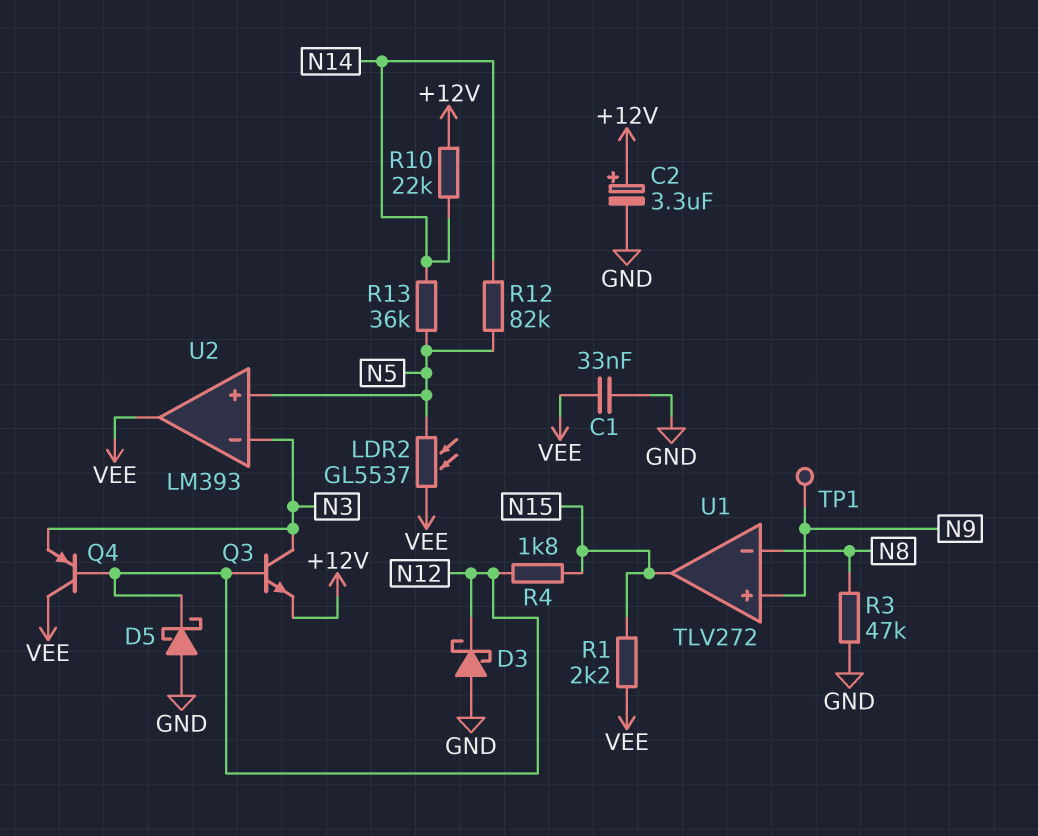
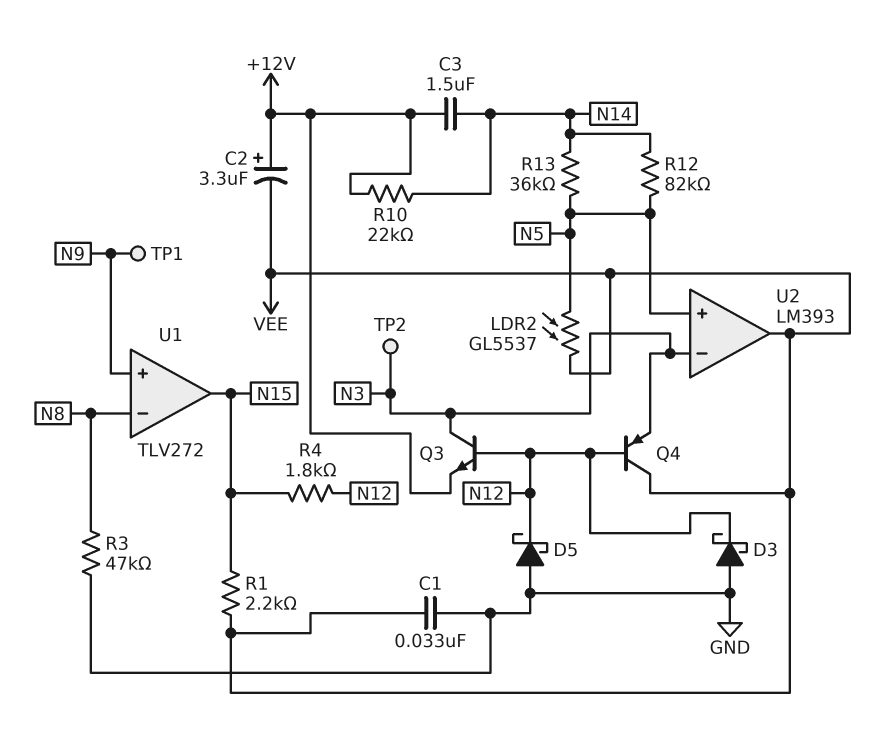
C2: 3.3uF (plus +12V, minus GND) -> 3.3uF (plus +12V, minus VEE)
C3: none -> 1.5uF (+12V, N14)
TP2: none -> test point (N3)

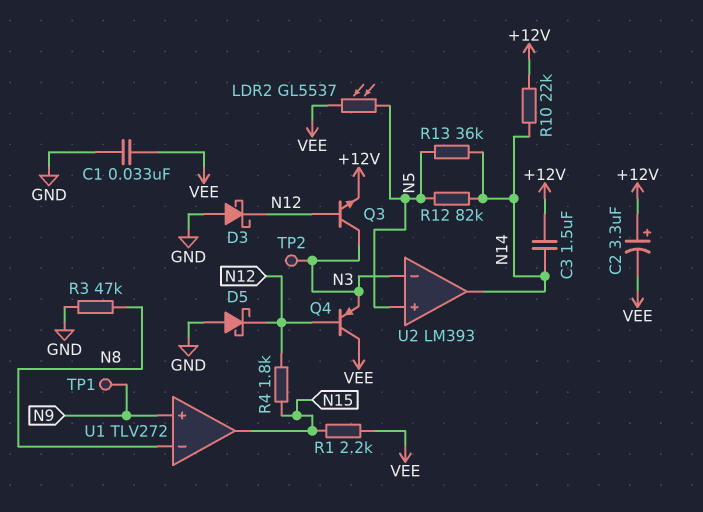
U2 pin out: VEE -> N14

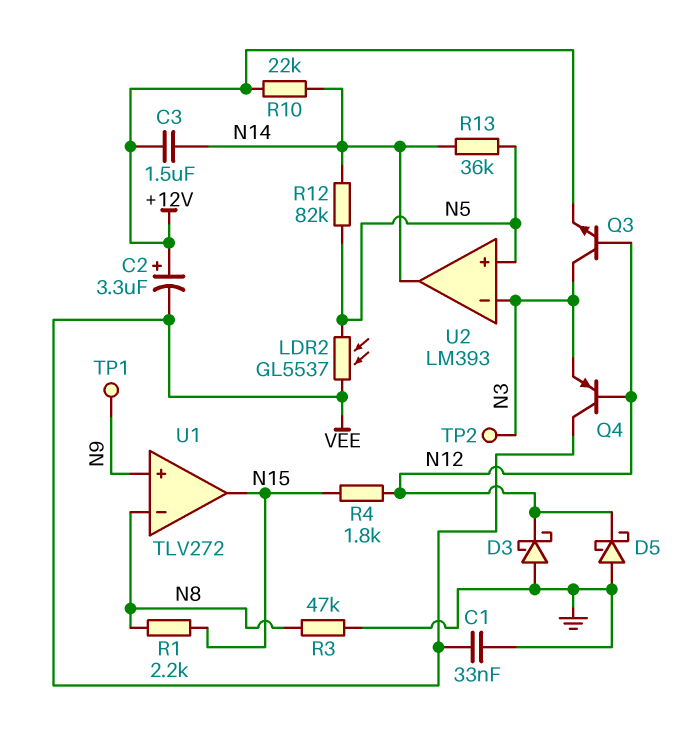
R1: 2.2k (N15, VEE) -> 2.2k (N8, N15)

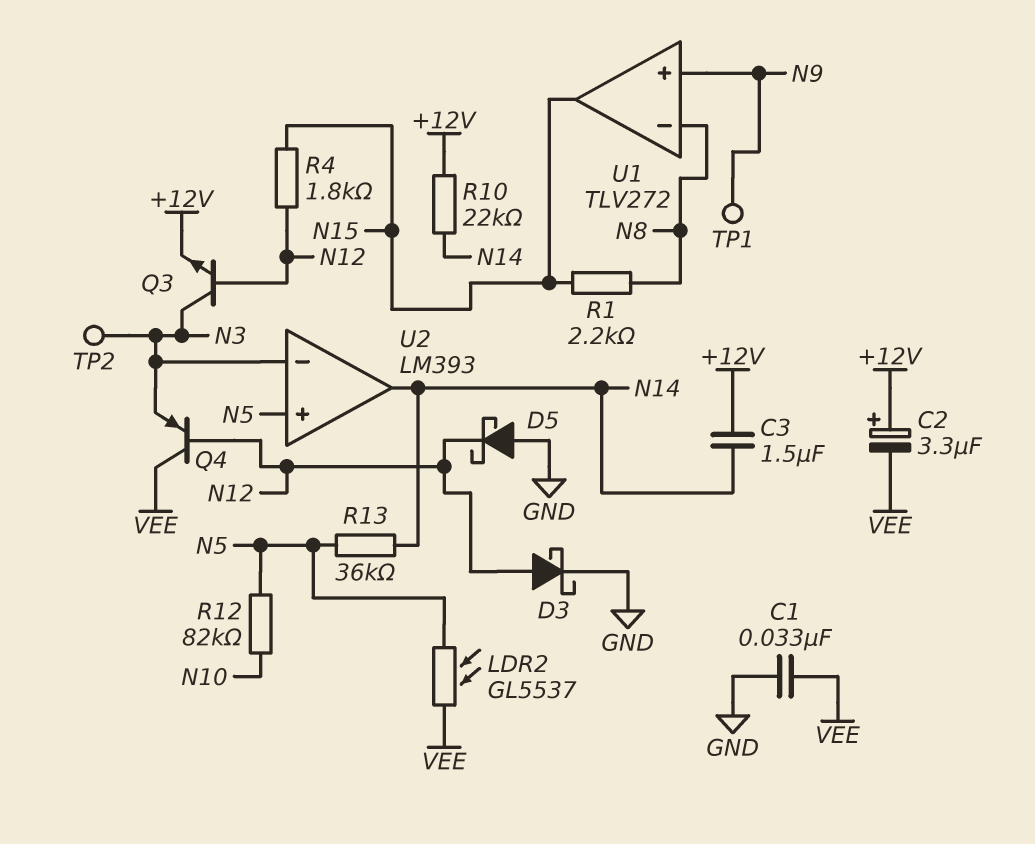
D3: schottky (A GND, K N12) -> schottky (A N12, K GND)
R3: 47k (GND, N8) -> none
R12: 82k (N5, N14) -> 82k (N5, N10)

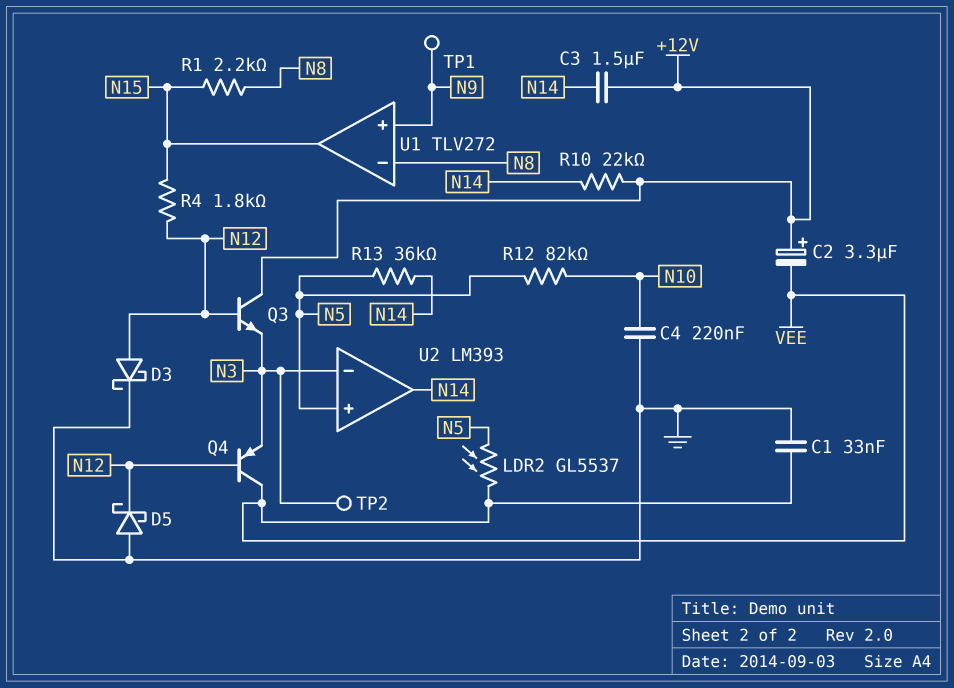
C4: none -> 220nF (GND, N10)
Q3: NPN (B N12, C N3, E +12V) -> NPN (B N12, C +12V, E N3)

